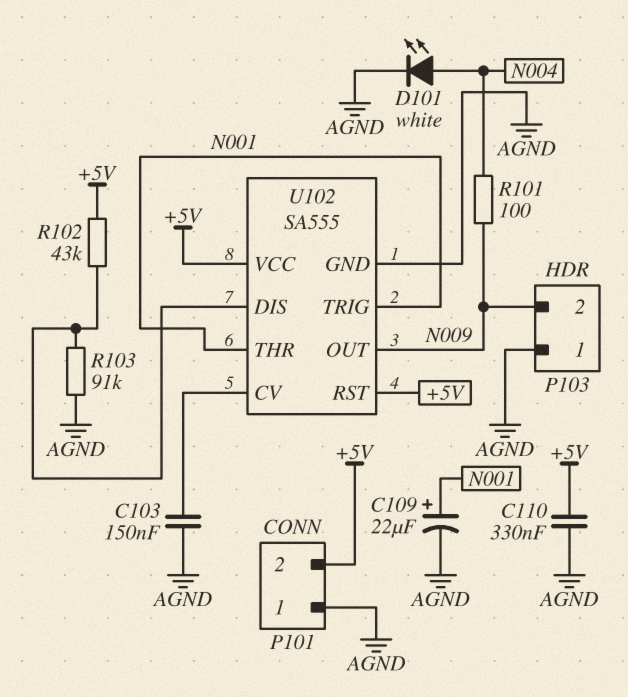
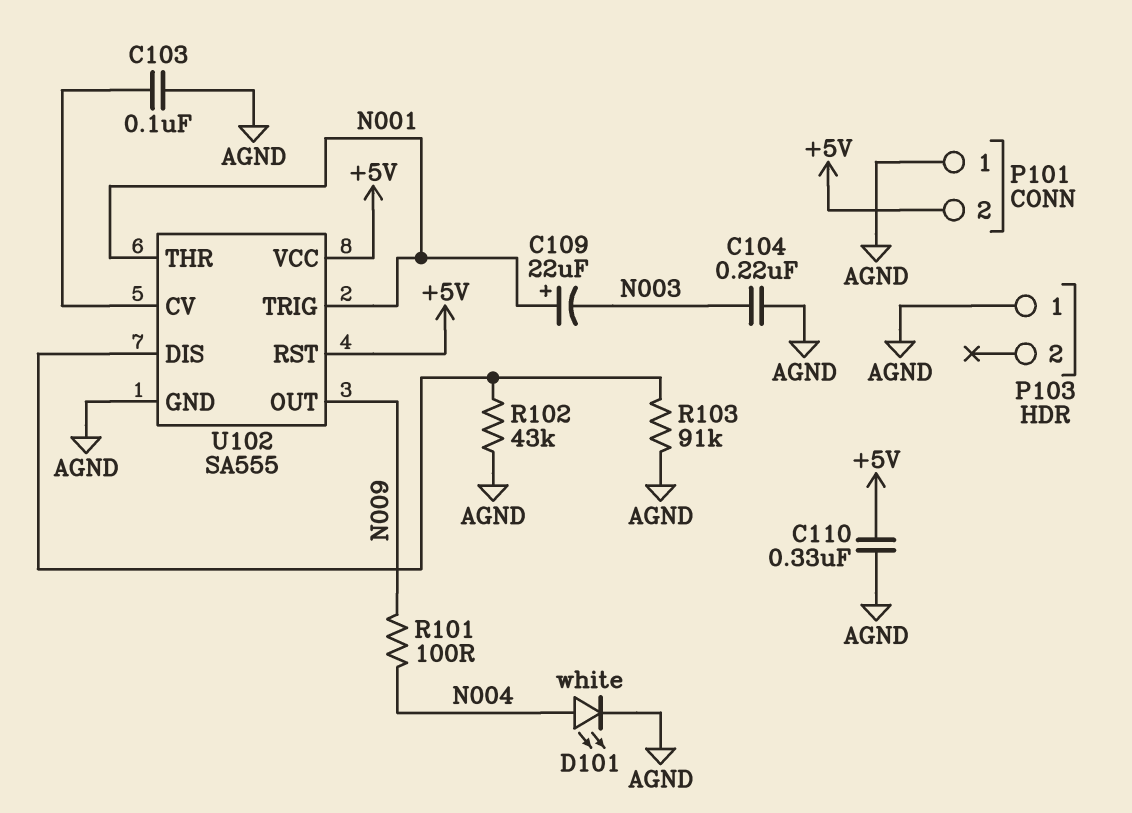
C103: 150nF (AGND, U102/CV) -> 100nF (AGND, U102/CV)
C104: none -> 220nF (AGND, N003)
C109: 22uF (plus N001, minus AGND) -> 22uF (plus N001, minus N003)
P103 pin 2: N009 -> none
R102: 43k (+5V, U102/DIS) -> 43k (AGND, U102/DIS)

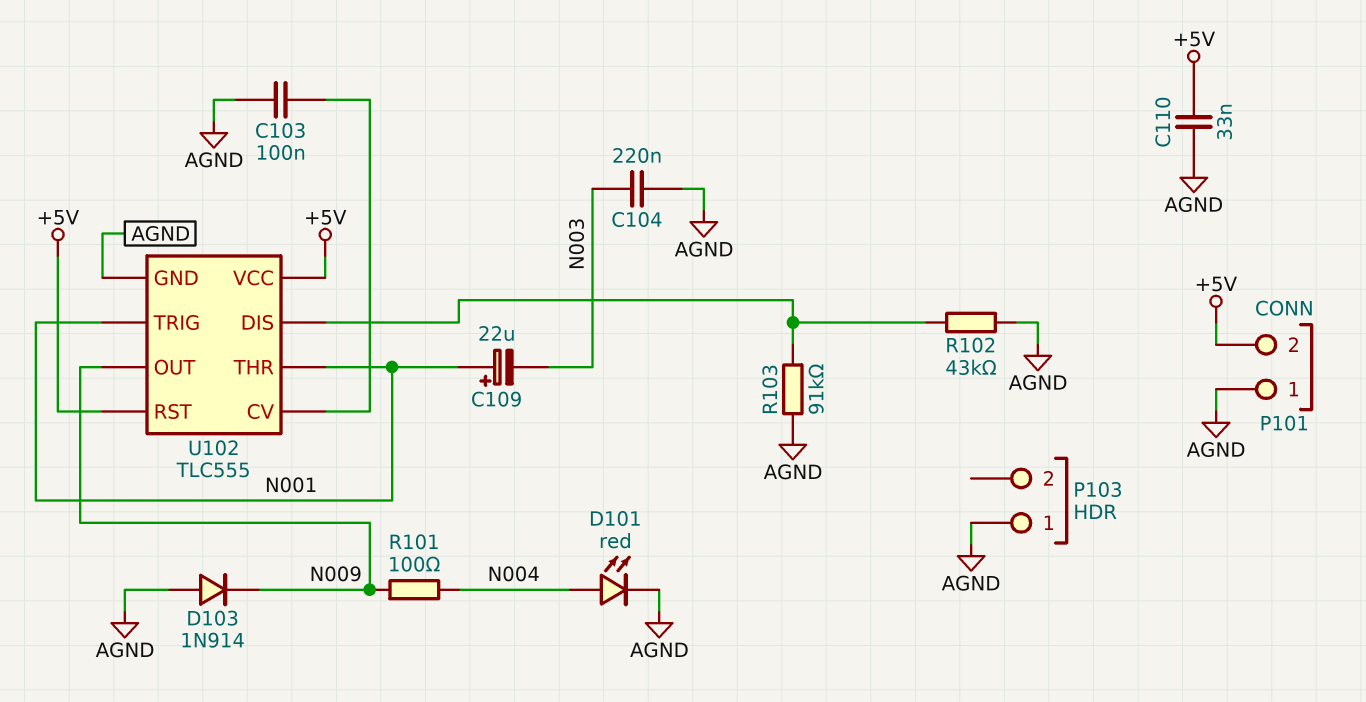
C110: 330nF (+5V, AGND) -> 33nF (+5V, AGND)
D101: LED white (A N004, K AGND) -> LED red (A N004, K AGND)
D103: none -> diode 1N914 (A AGND, K N009)
U102: SA555 -> TLC555

